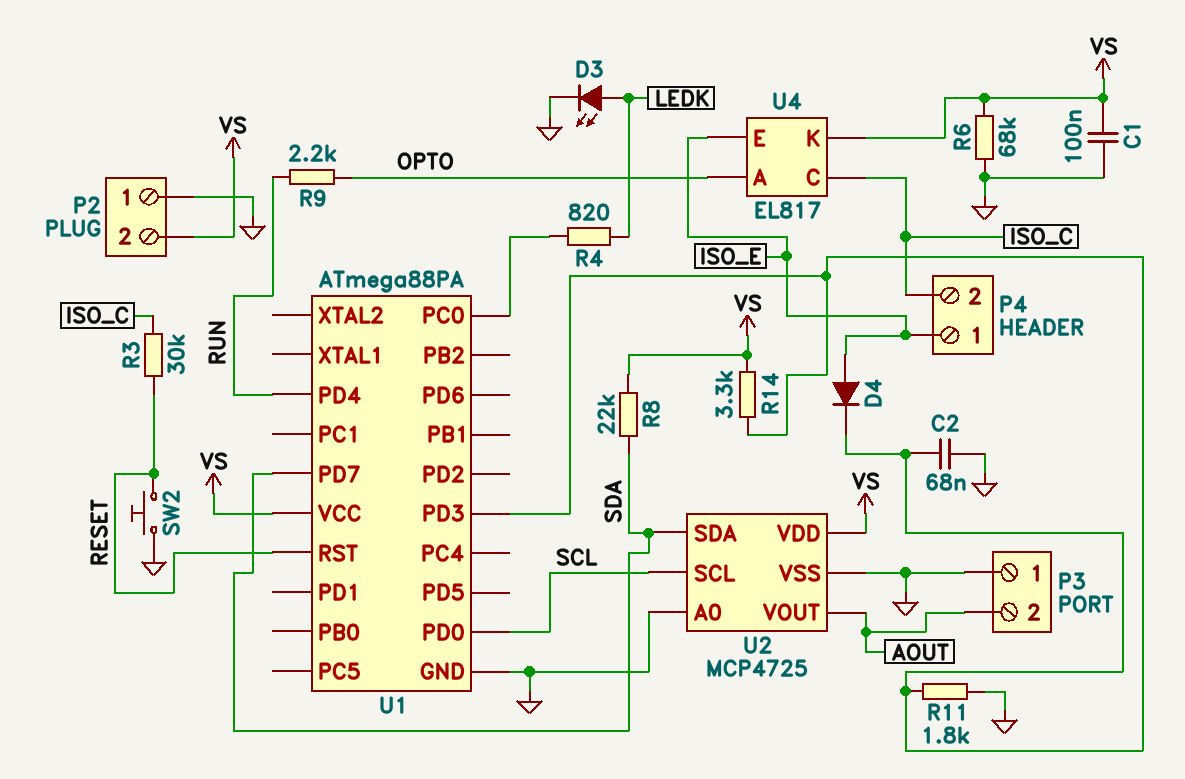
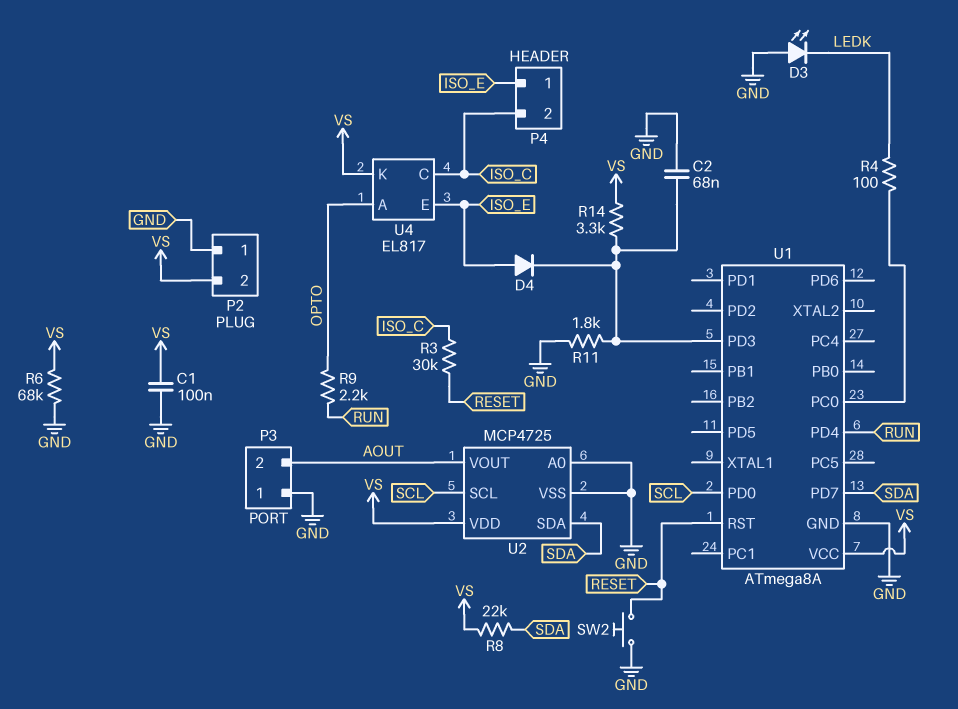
D3: LED (A LEDK, K GND) -> LED (A GND, K LEDK)
R4: 820 (LEDK, U1/PC0) -> 100 (LEDK, U1/PC0)
U1: ATmega88PA -> ATmega8A

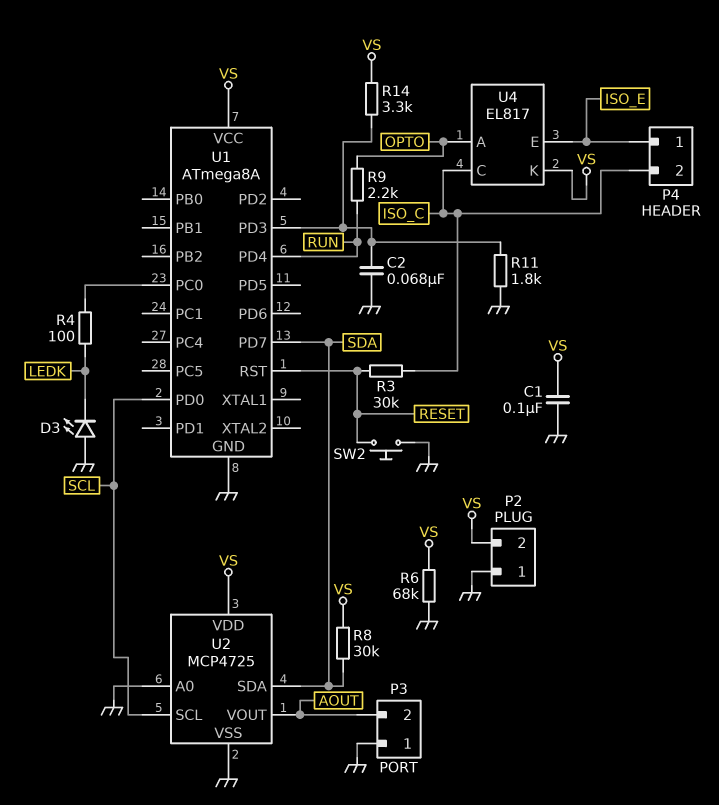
D4: diode (A ISO_E, K U1/PD3) -> none
R8: 22k (SDA, VS) -> 30k (SDA, VS)

